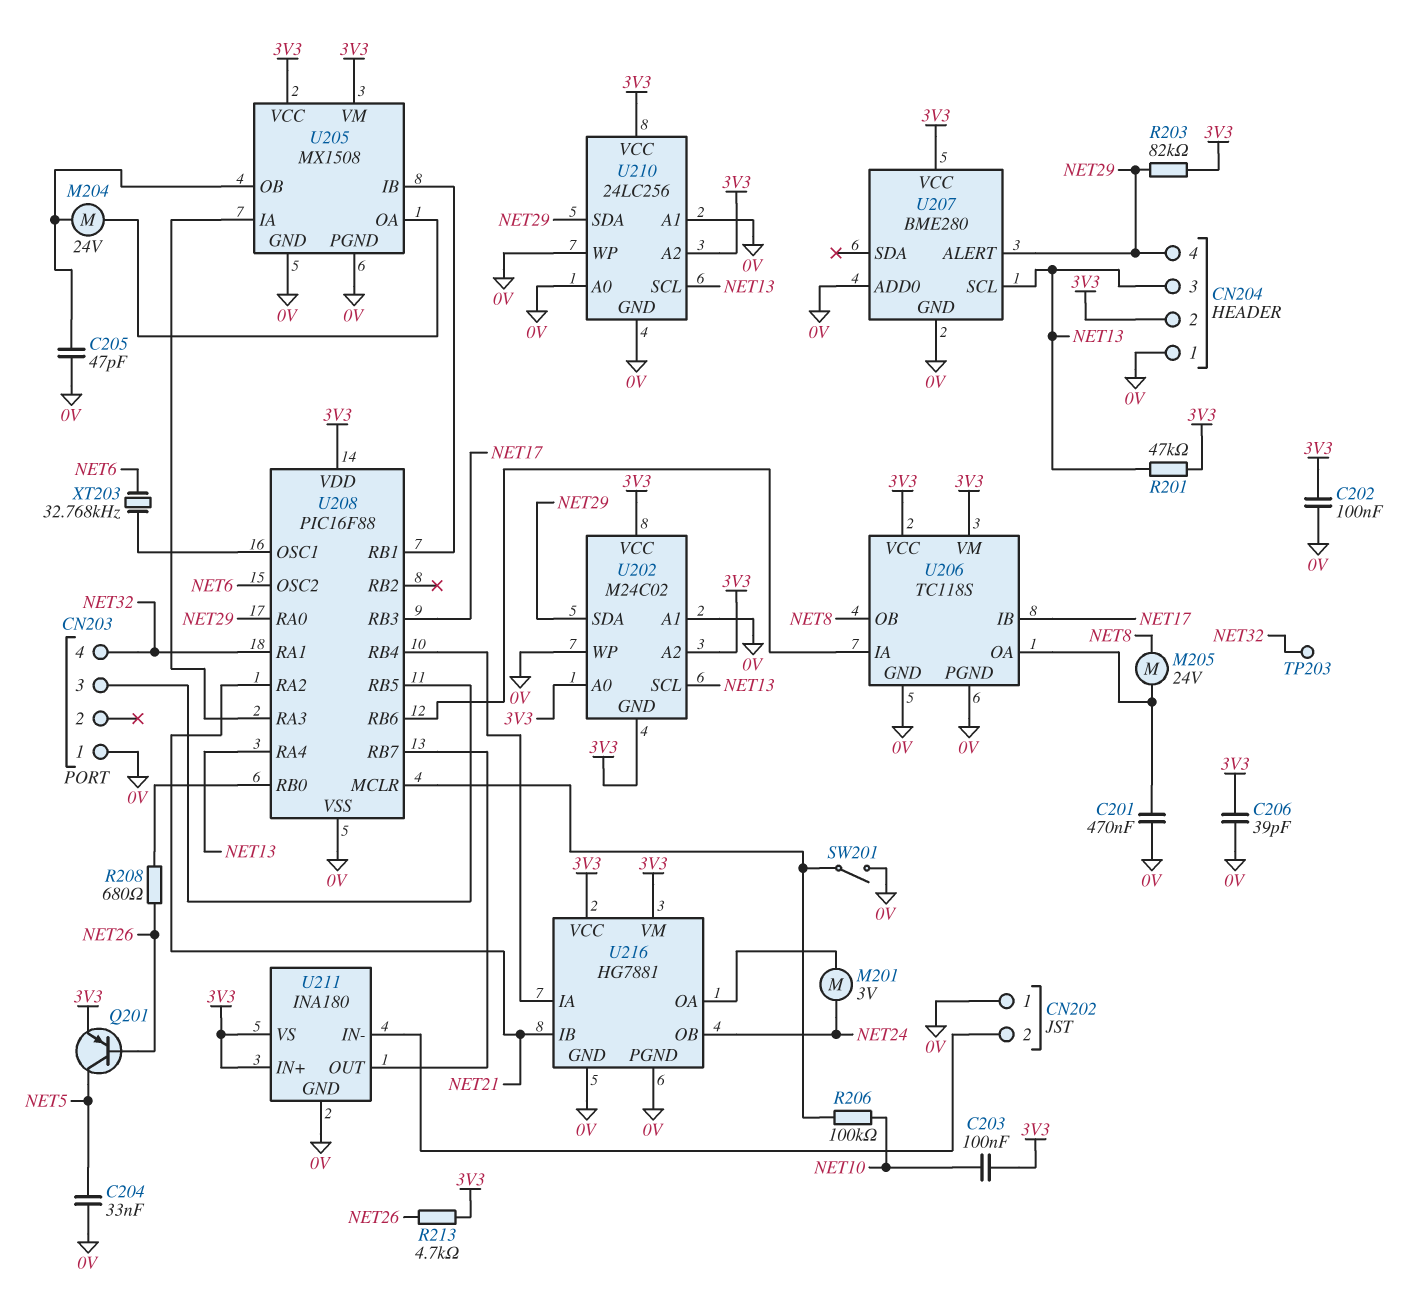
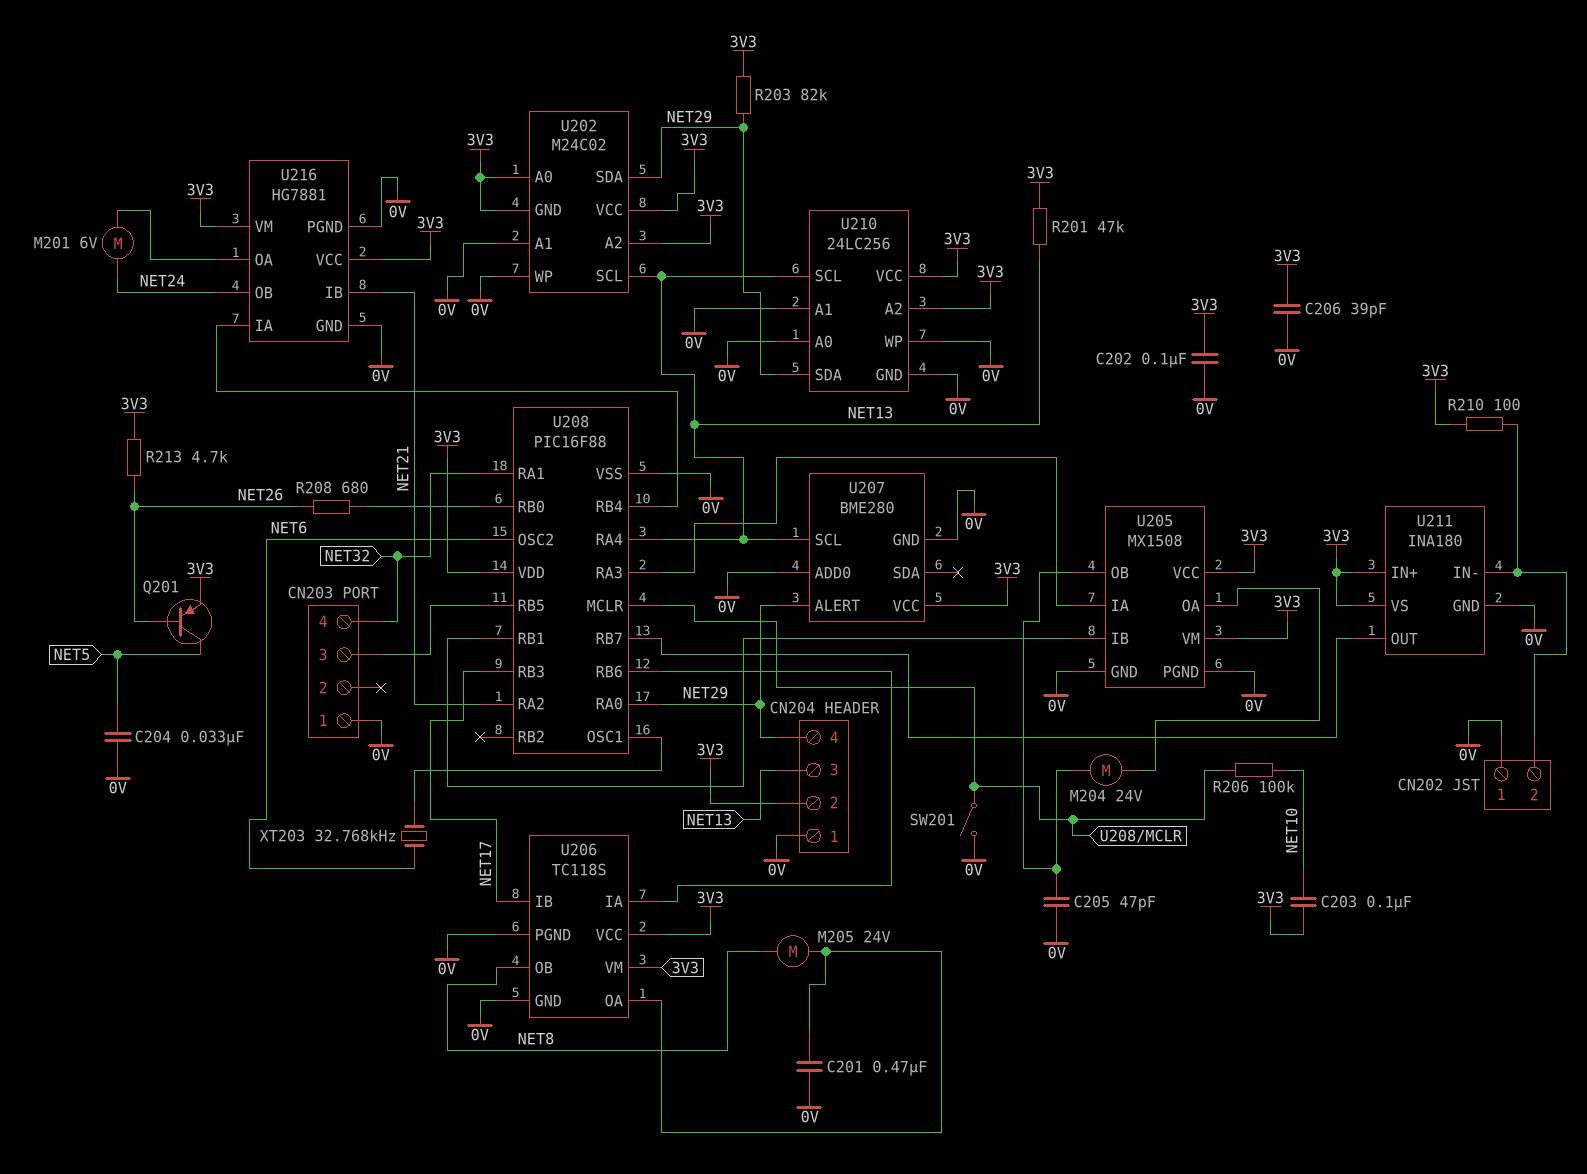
M201: motor 3V (NET24, U216/OA) -> motor 6V (NET24, U216/OA)
R210: none -> 100 (3V3, CN202/2)
TP203: test point (NET32) -> none

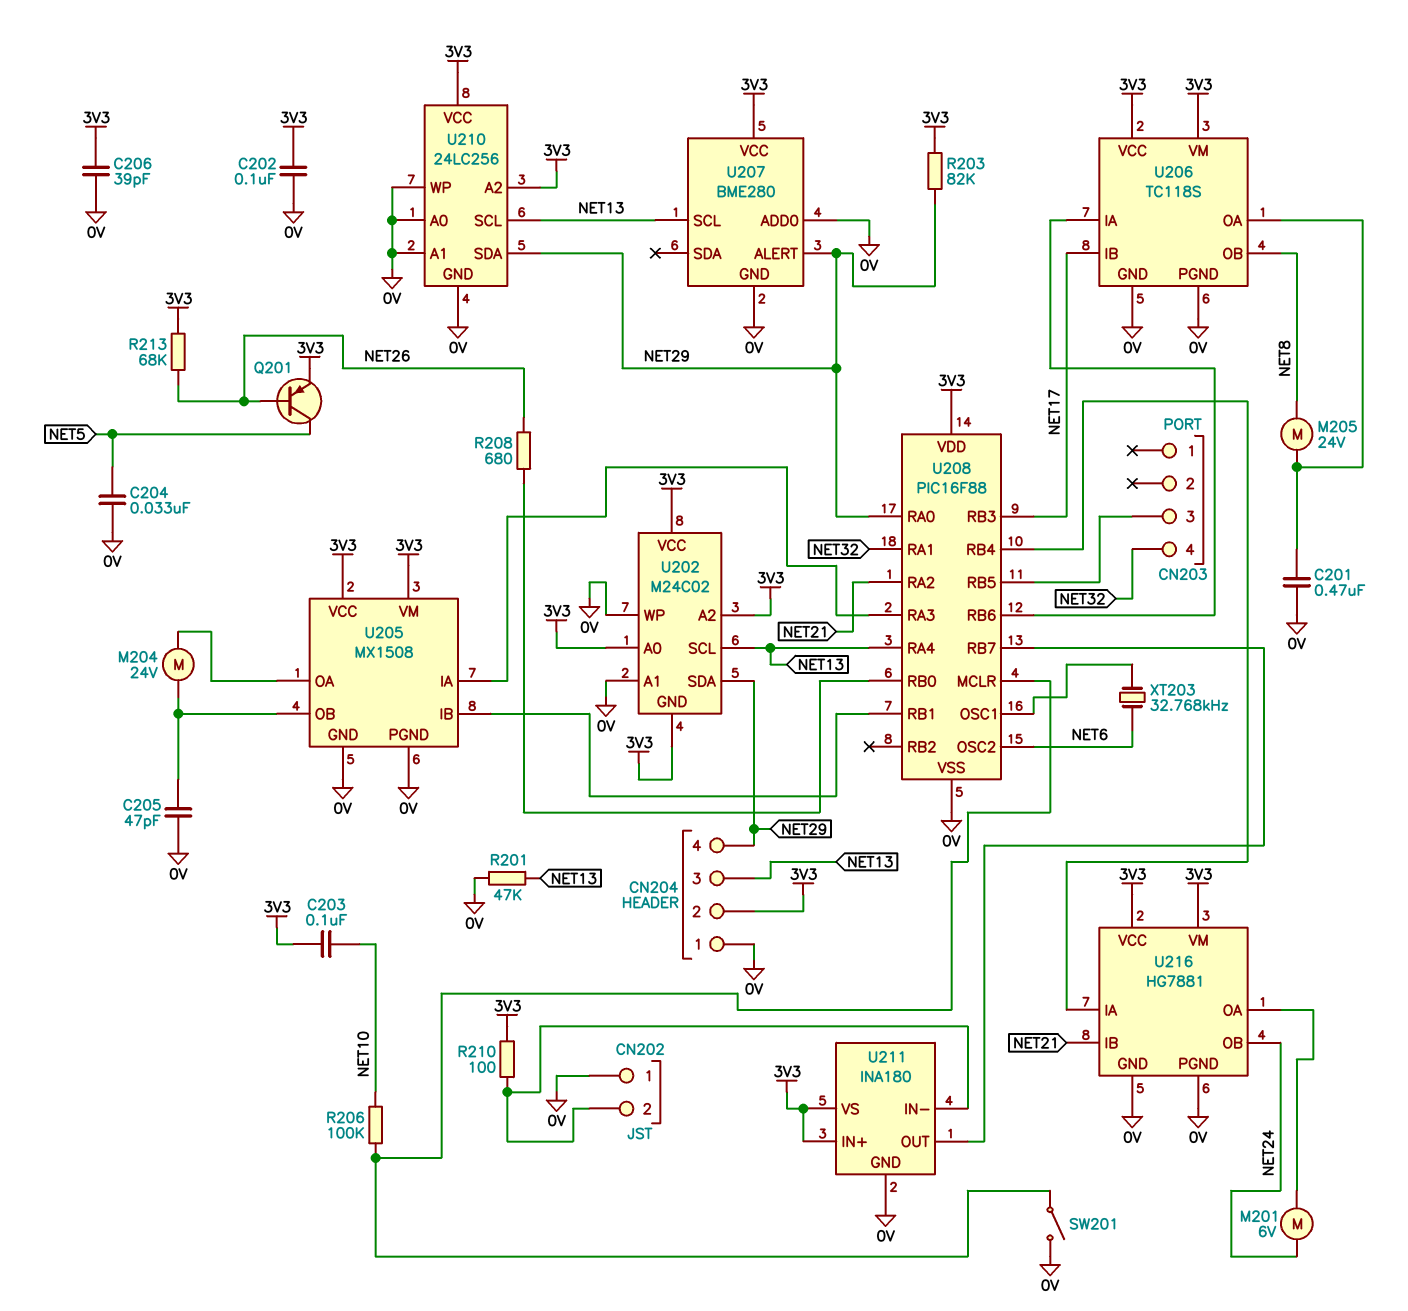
CN203 pin 1: 0V -> none
R201: 47k (3V3, NET13) -> 47k (0V, NET13)
R213: 4.7k (3V3, NET26) -> 68k (3V3, NET26)

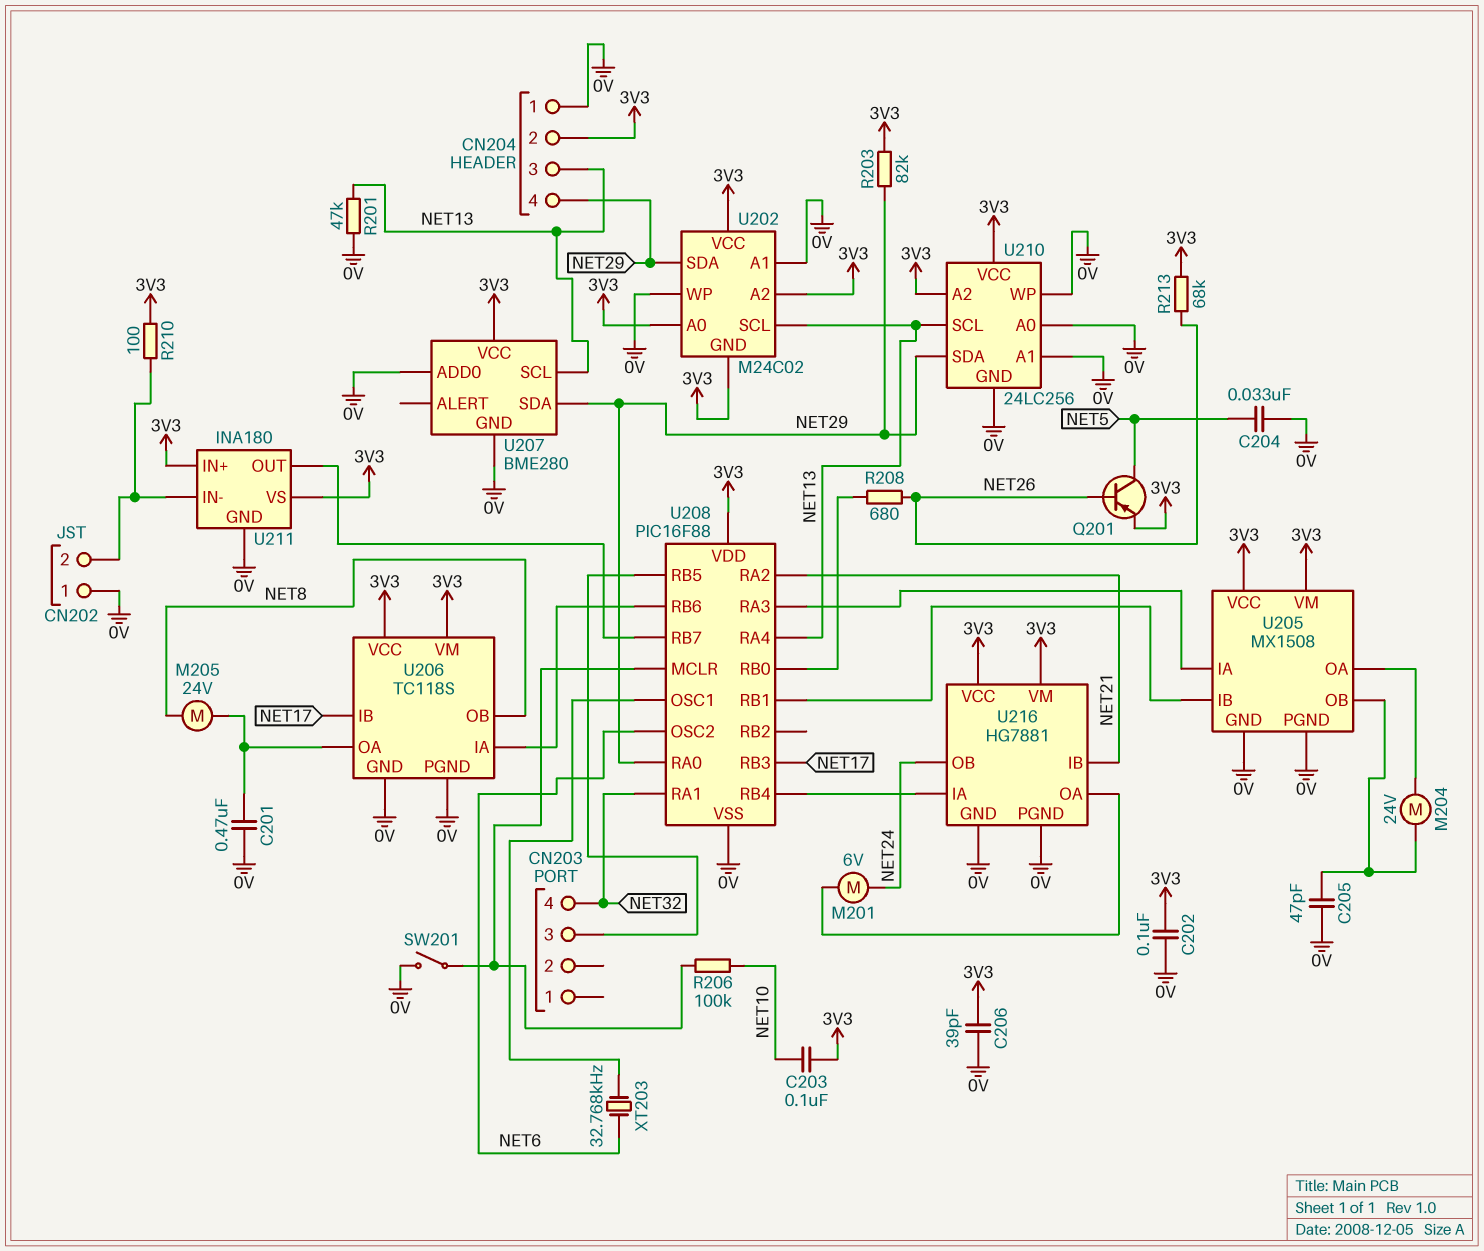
U207 pin ALERT: NET29 -> none
U207 pin SDA: none -> NET29

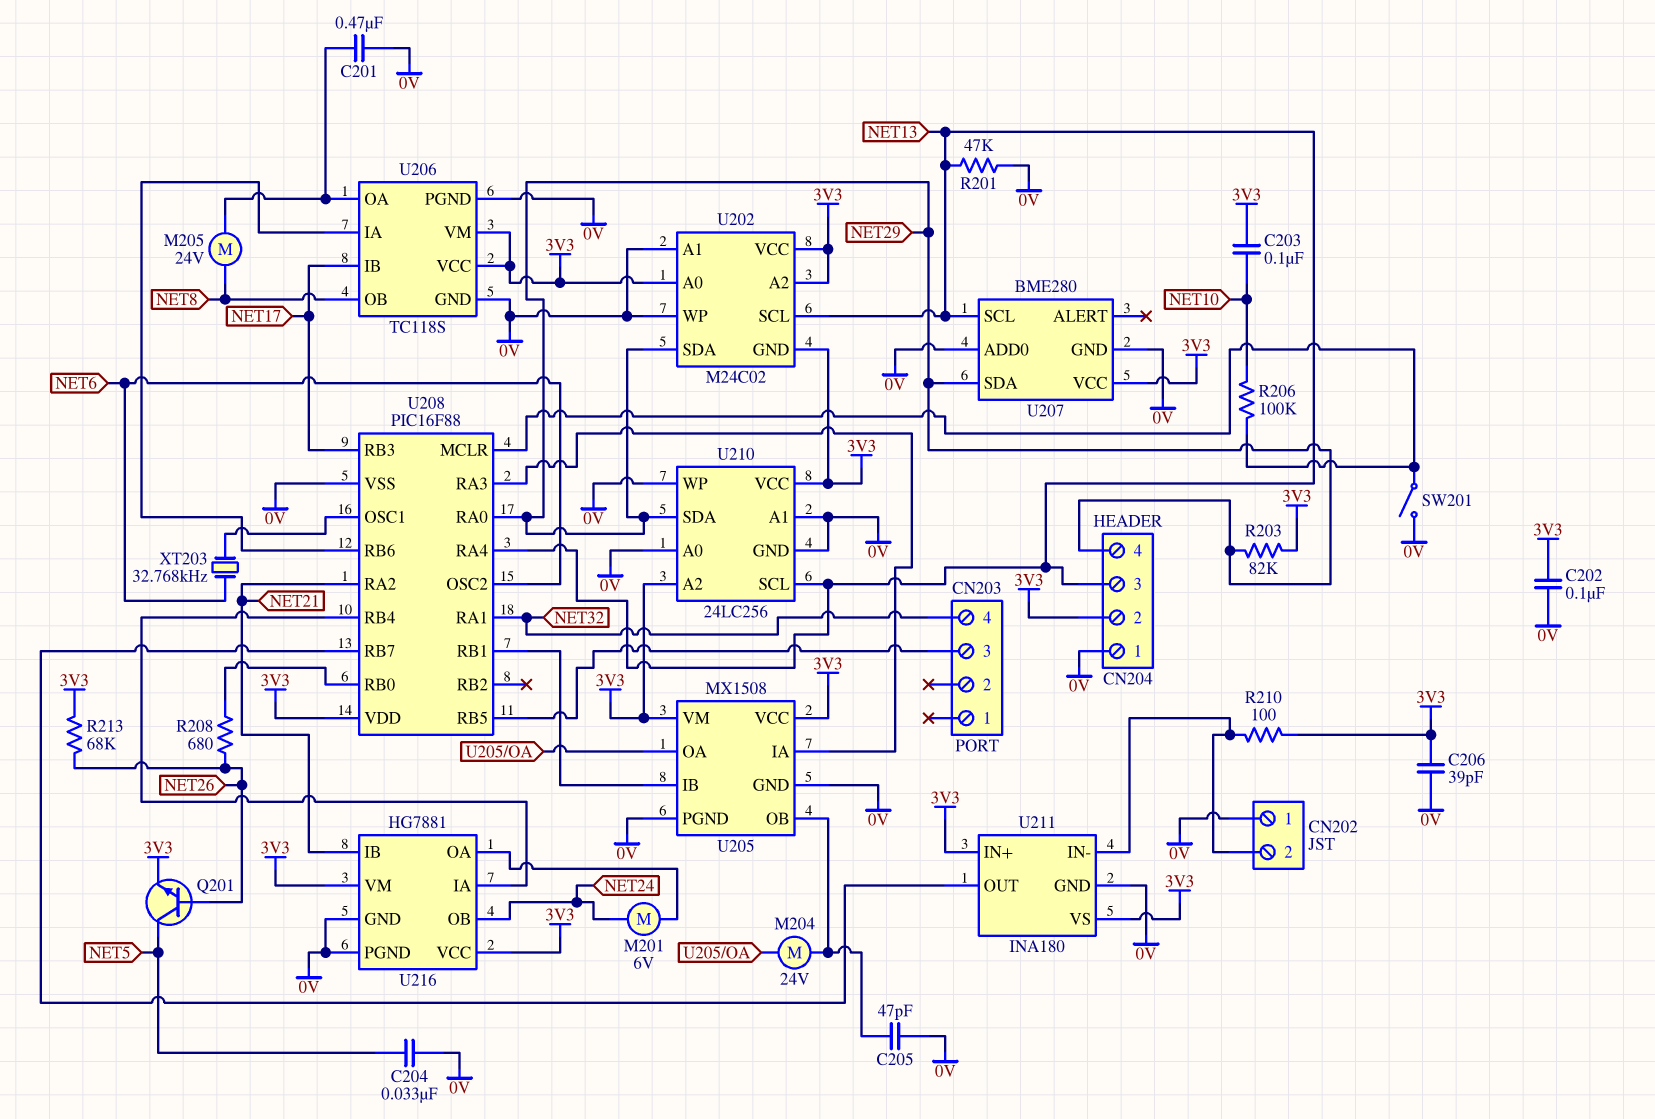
Q201: PNP (B NET26, C NET5, E 3V3) -> NPN (B NET26, C NET5, E 3V3)

